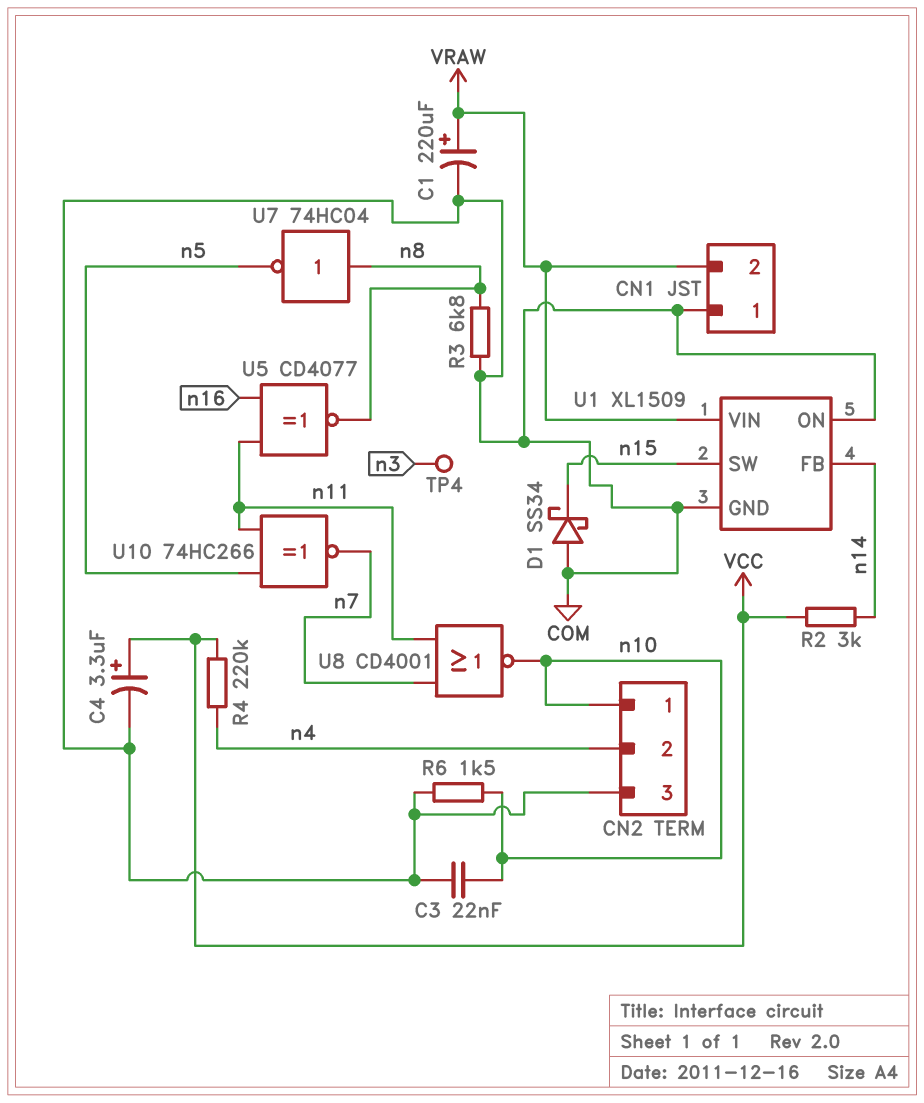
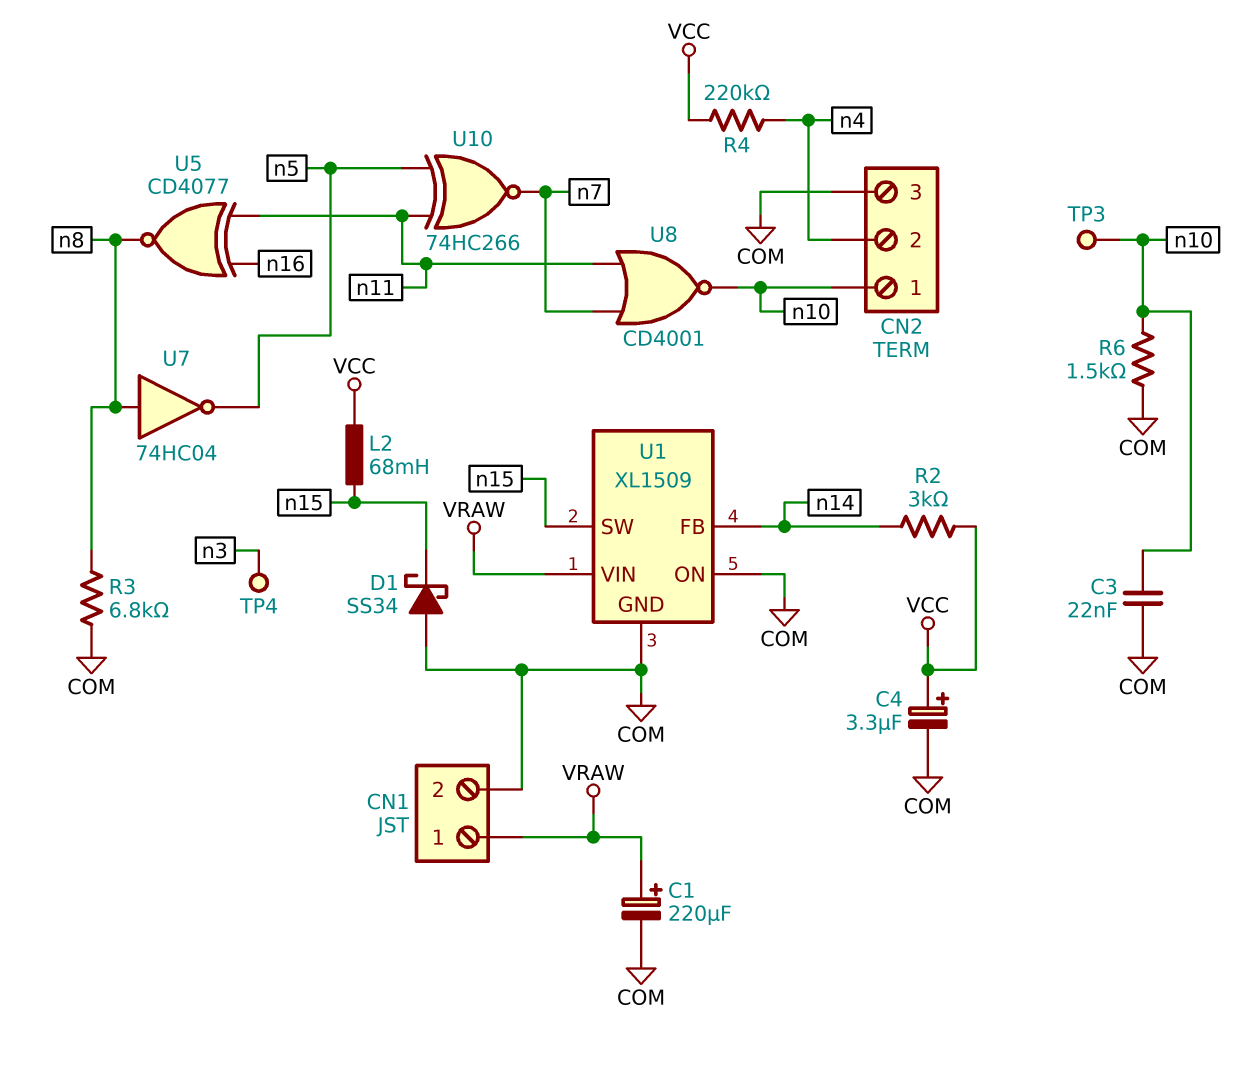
CN1 pin 1: COM -> VRAW
CN1 pin 2: VRAW -> COM
L2: none -> 68mH (VCC, n15)
TP3: none -> test point (n10)

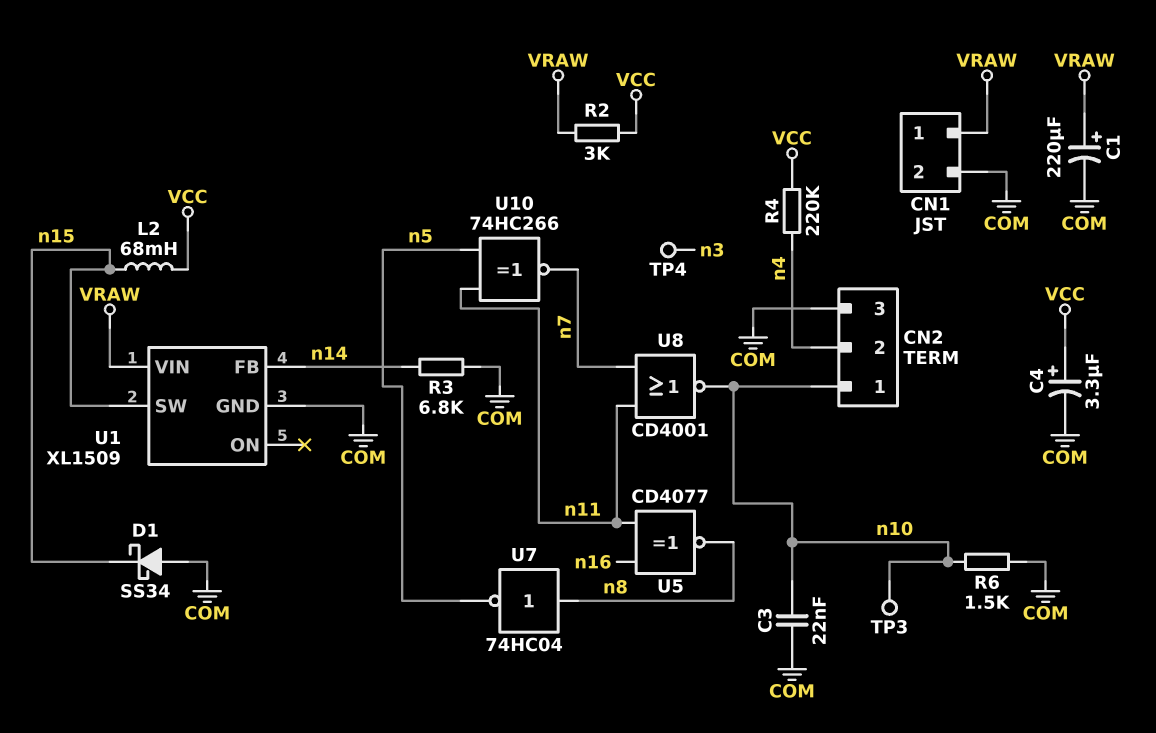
R2: 3k (VCC, n14) -> 3k (VCC, VRAW)
R3: 6.8k (COM, n8) -> 6.8k (COM, n14)
U1 pin ON: COM -> none

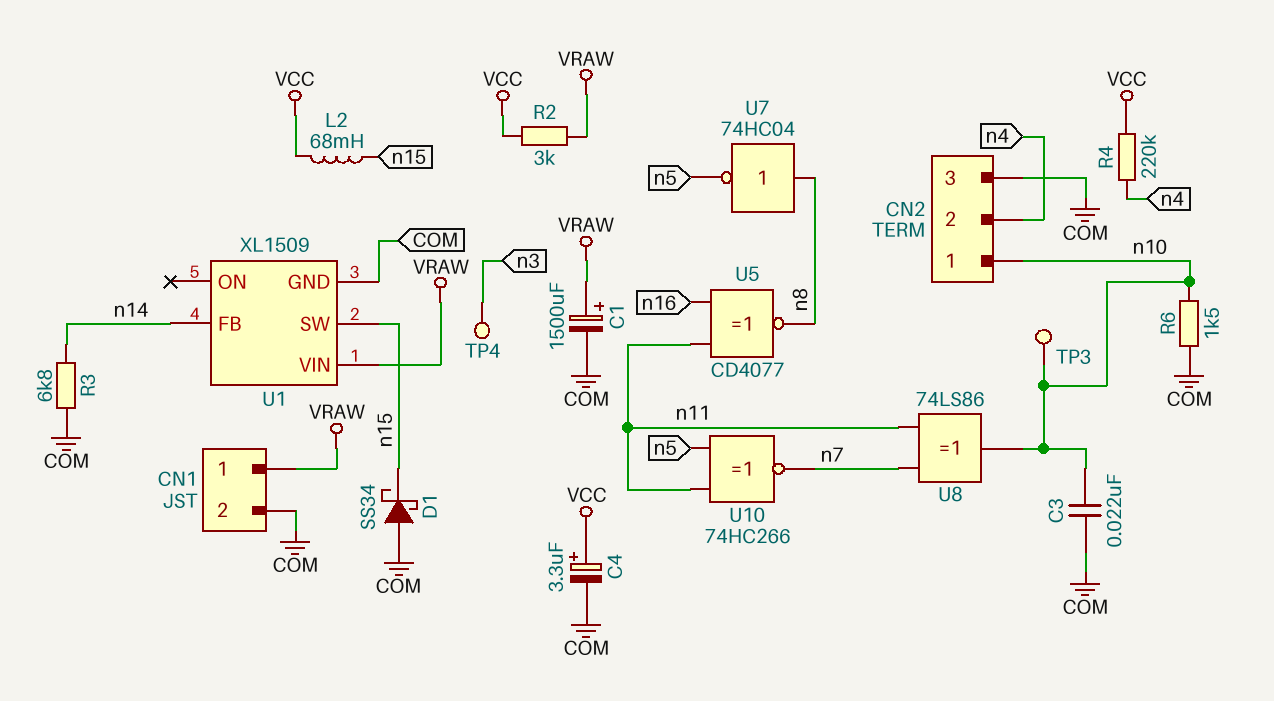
C1: 220uF (plus VRAW, minus COM) -> 1500uF (plus VRAW, minus COM)
U8: NOR CD4001 (in n7, in n11, out n10) -> XOR 74LS86 (in n7, in n11, out n10)

